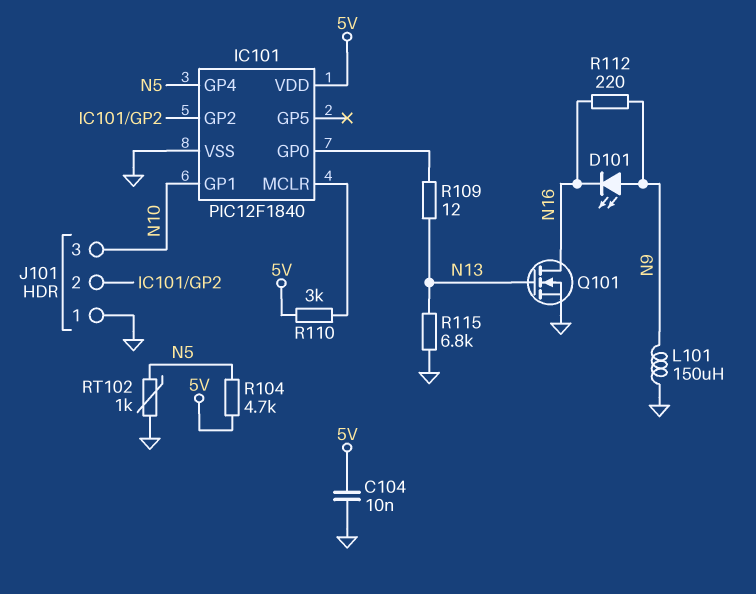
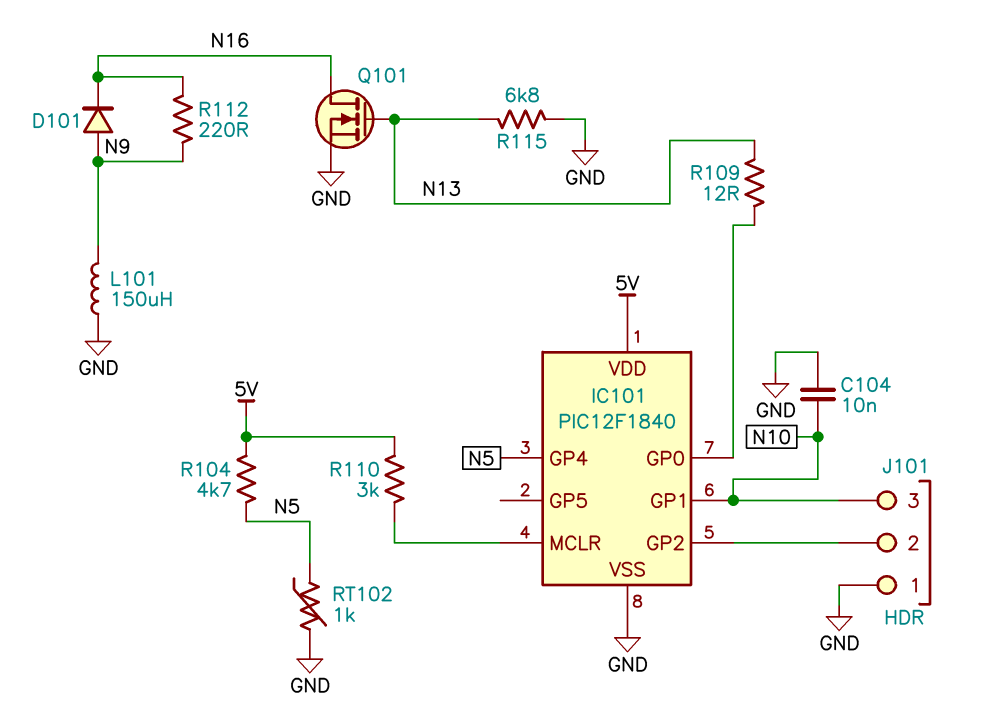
C104: 10nF (5V, GND) -> 10nF (GND, N10)
D101: LED (A N9, K N16) -> diode (A N9, K N16)

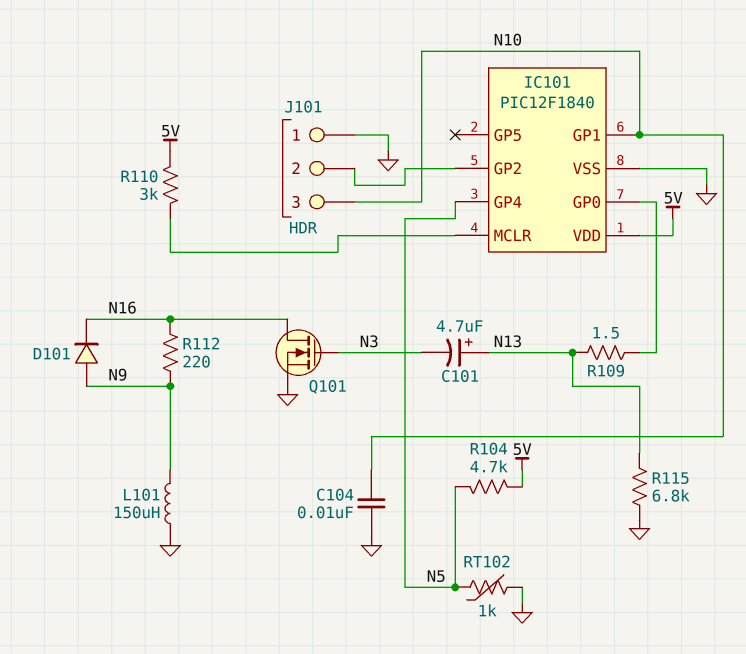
C101: none -> 4.7uF (plus N13, minus N3)
Q101: NMOS (G N13, D N16, S GND) -> NMOS (G N3, D N16, S GND)
R109: 12 (IC101/GP0, N13) -> 1.5 (IC101/GP0, N13)

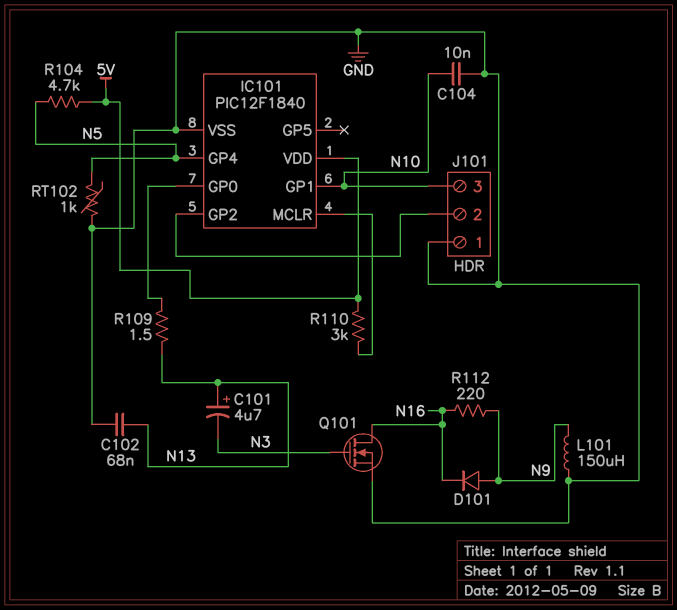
C102: none -> 68nF (GND, N13)
R115: 6.8k (GND, N13) -> none

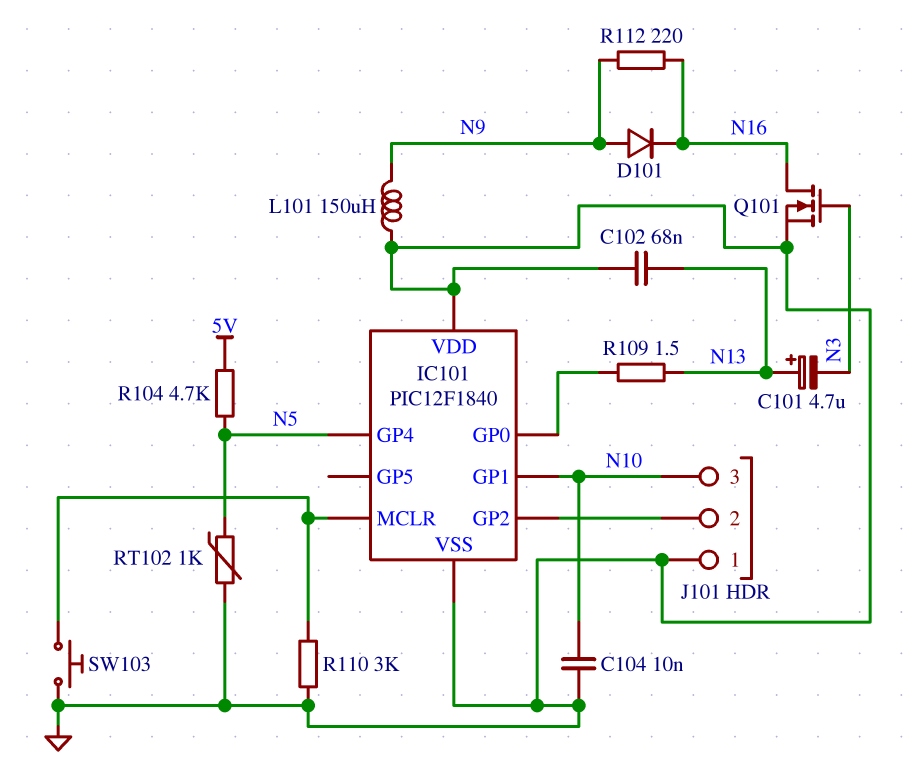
IC101 pin VDD: 5V -> GND
R110: 3k (5V, IC101/MCLR) -> 3k (GND, IC101/MCLR)
SW103: none -> button (GND, IC101/MCLR)

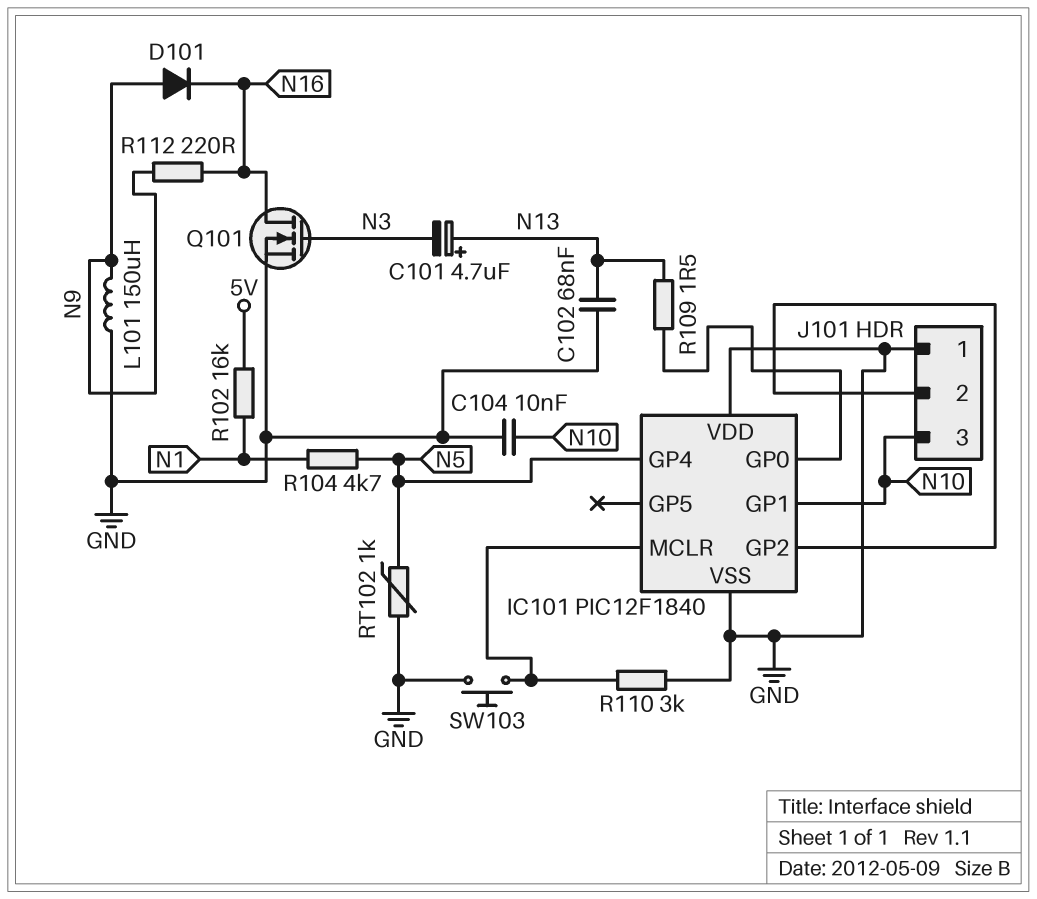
R102: none -> 16k (5V, N1)
R104: 4.7k (5V, N5) -> 4.7k (N1, N5)

